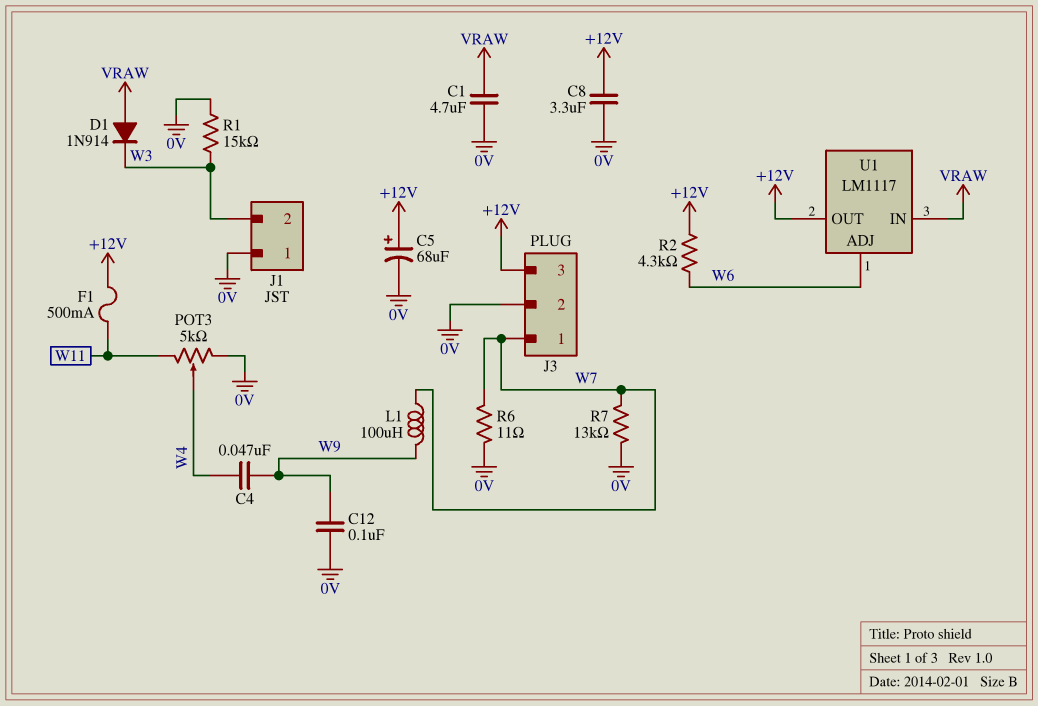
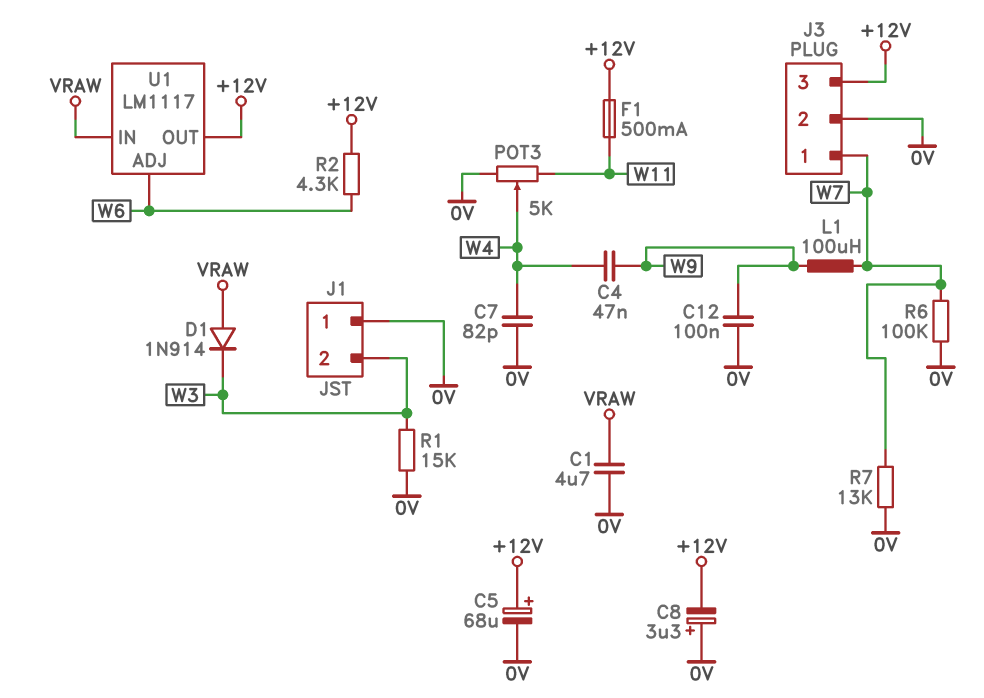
C7: none -> 82pF (0V, W4)
C8: 3.3uF (+12V, 0V) -> 3.3uF (plus 0V, minus +12V)
R6: 11 (0V, W7) -> 100k (0V, W7)

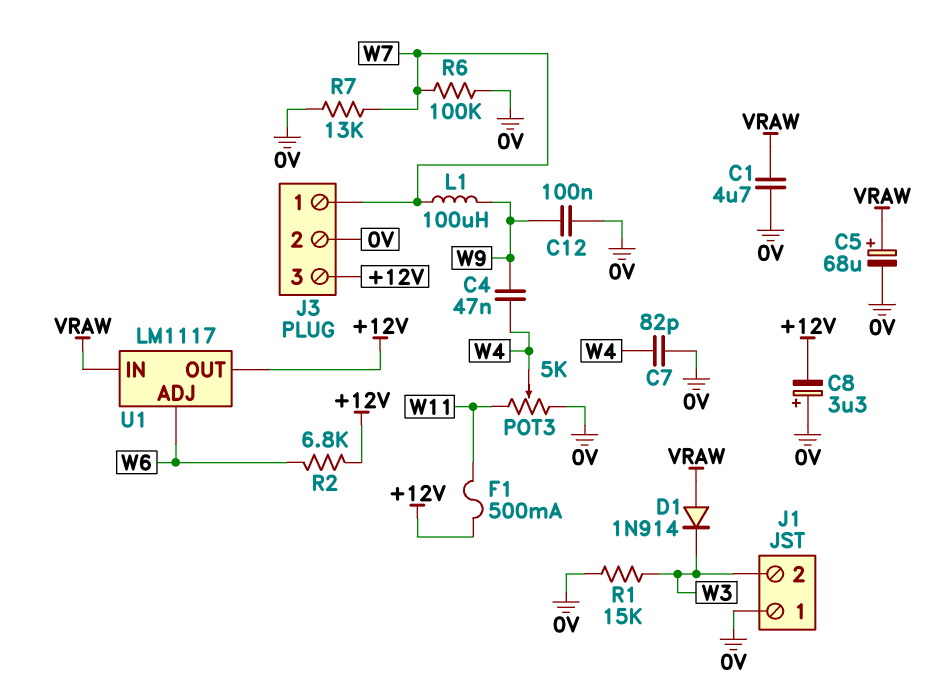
C5: 68uF (plus +12V, minus 0V) -> 68uF (plus VRAW, minus 0V)
R2: 4.3k (+12V, W6) -> 6.8k (+12V, W6)

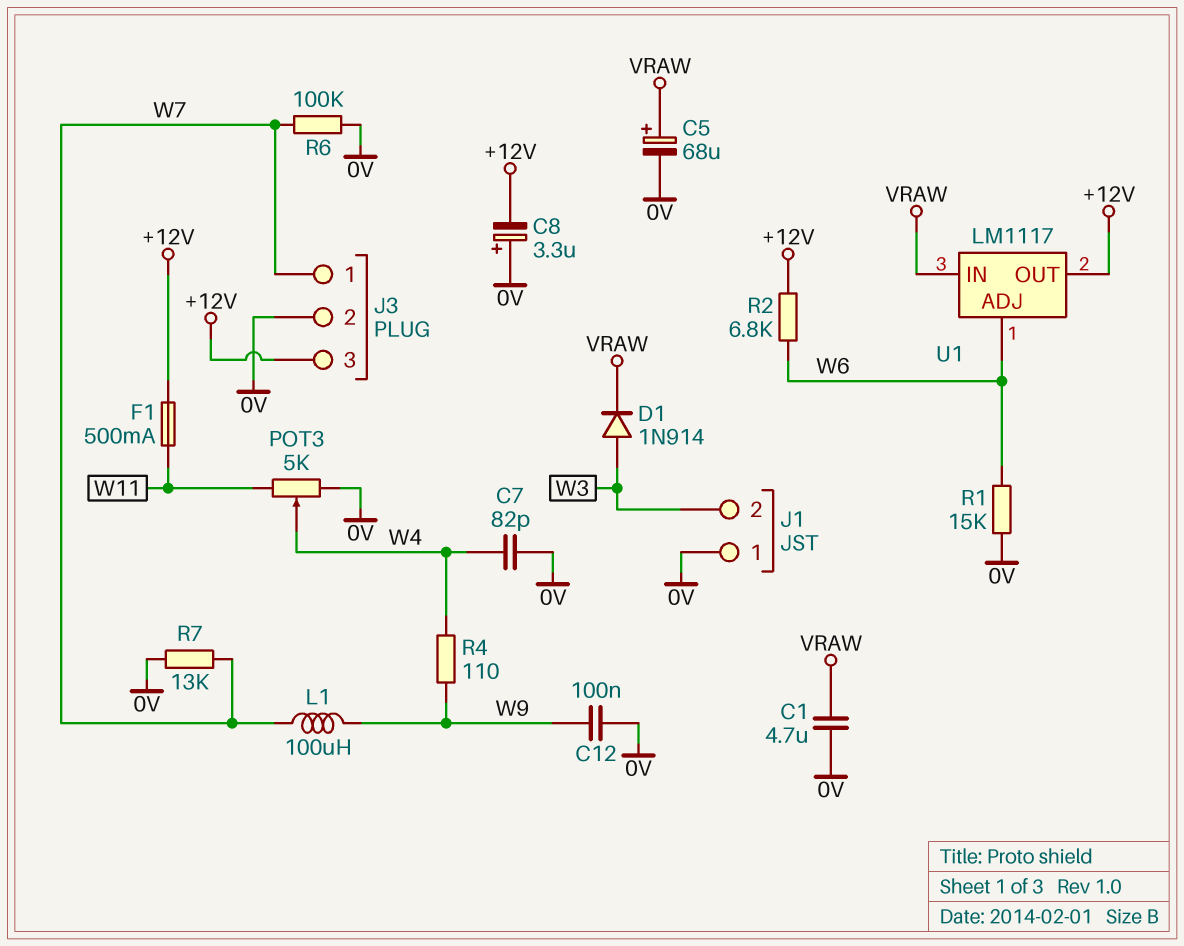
C4: 47nF (W4, W9) -> none
D1: diode 1N914 (A VRAW, K W3) -> diode 1N914 (A W3, K VRAW)
R1: 15k (0V, W3) -> 15k (0V, W6)
R4: none -> 110 (W4, W9)

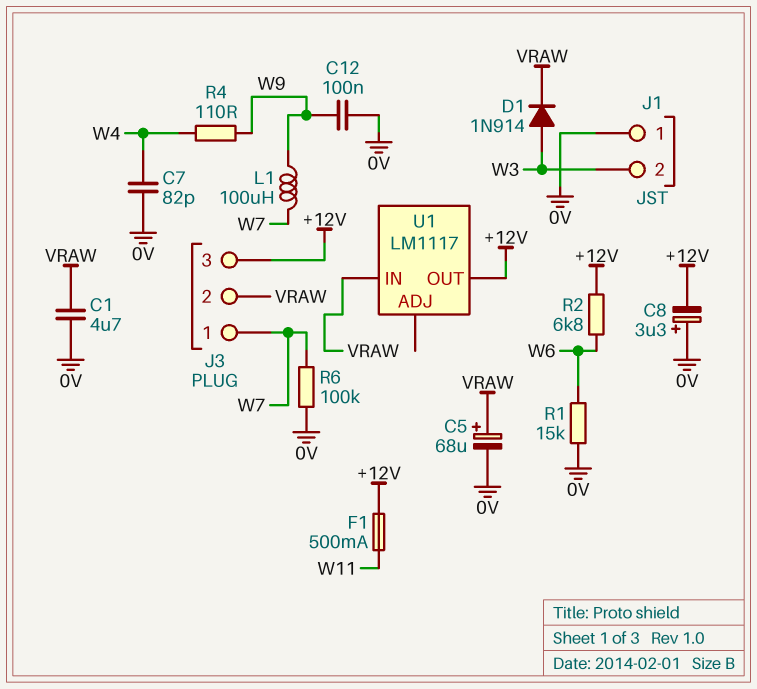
J3 pin 2: 0V -> VRAW
POT3: 5k (0V, W11, wiper W4) -> none
R7: 13k (0V, W7) -> none
U1 pin ADJ: W6 -> none

